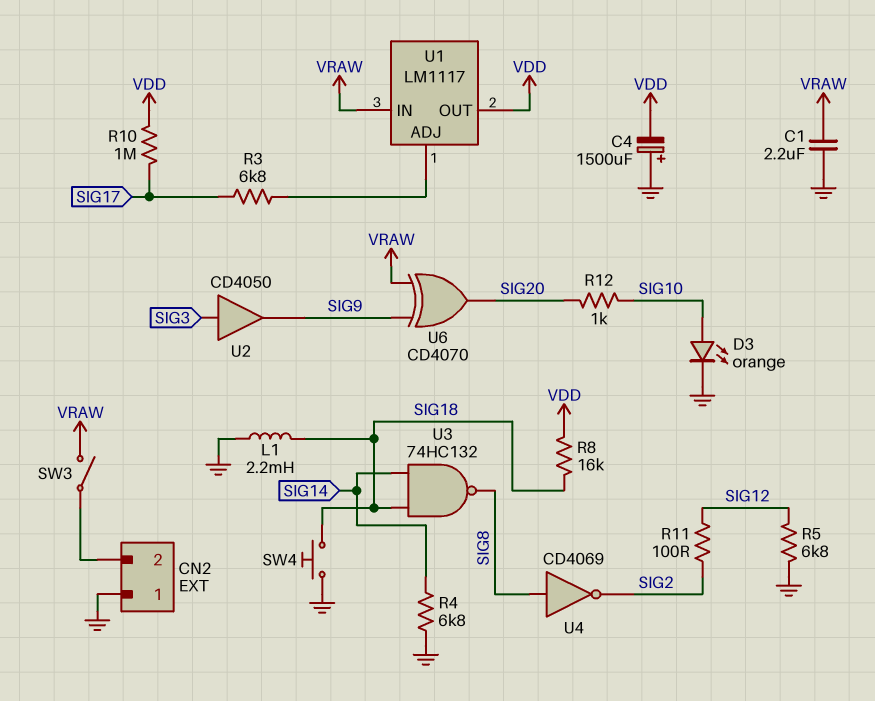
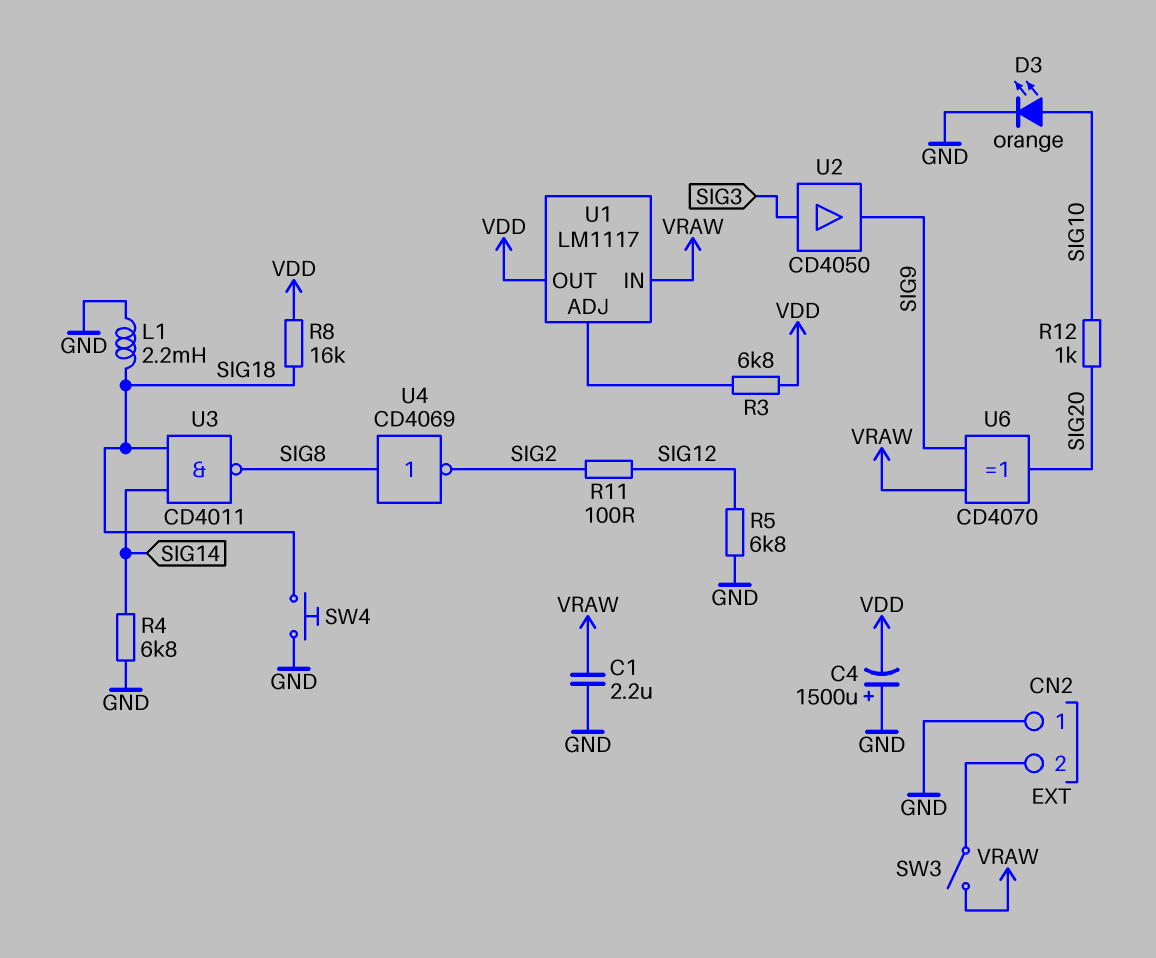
R3: 6.8k (SIG17, U1/ADJ) -> 6.8k (U1/ADJ, VDD)
R10: 1M (SIG17, VDD) -> none
U3: NAND 74HC132 (in SIG14, in SIG18, out SIG8) -> NAND CD4011 (in SIG14, in SIG18, out SIG8)

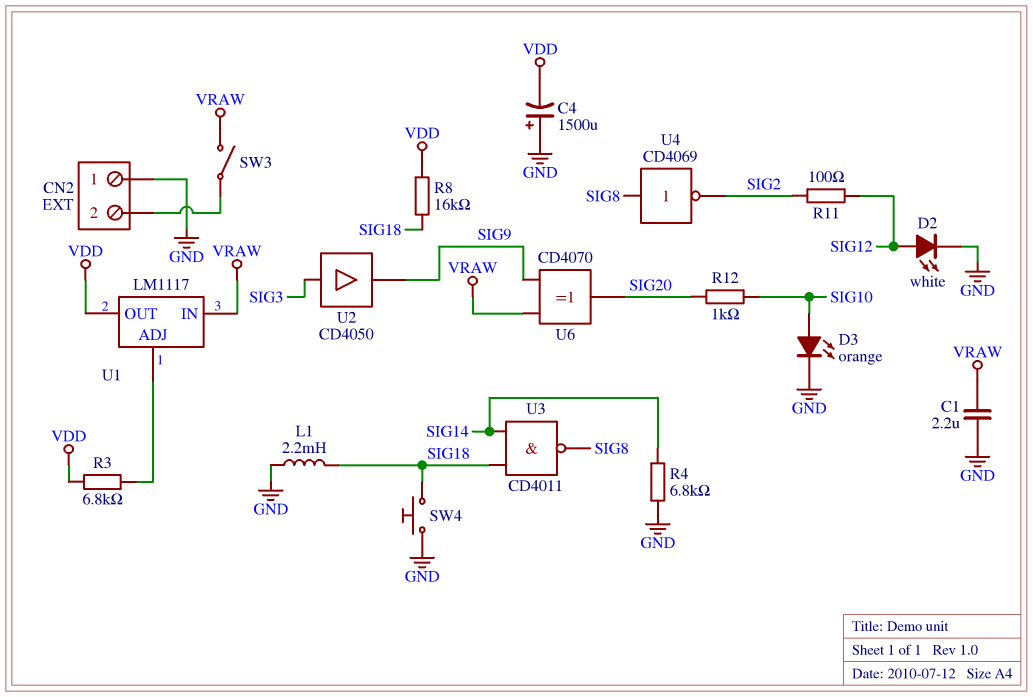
D2: none -> LED white (A SIG12, K GND)
R5: 6.8k (GND, SIG12) -> none

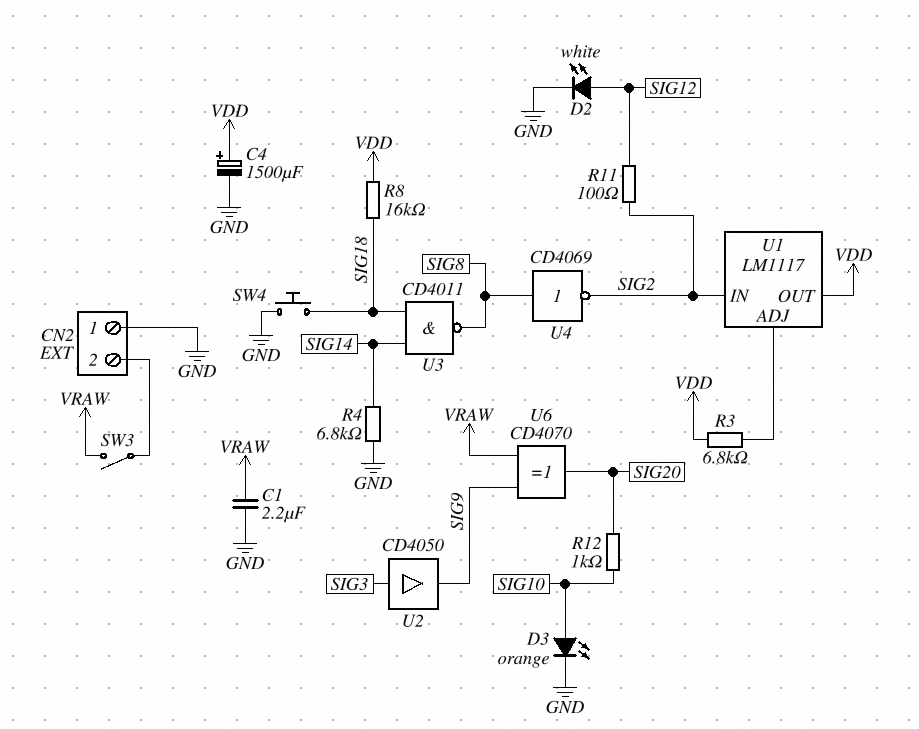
C4: 1500uF (plus GND, minus VDD) -> 1500uF (plus VDD, minus GND)
L1: 2.2mH (GND, SIG18) -> none
U1 pin IN: VRAW -> SIG2

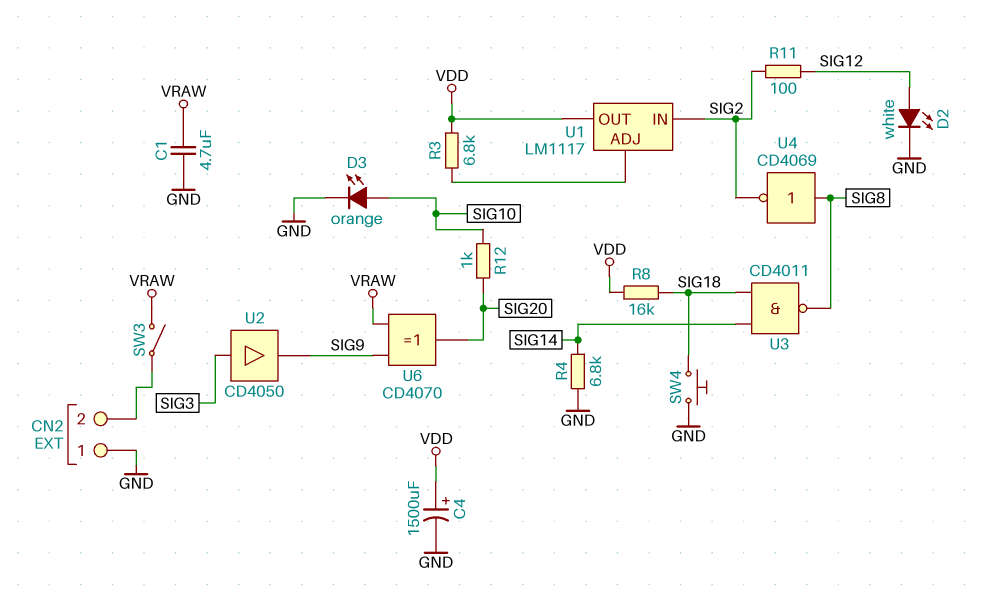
C1: 2.2uF (GND, VRAW) -> 4.7uF (GND, VRAW)

